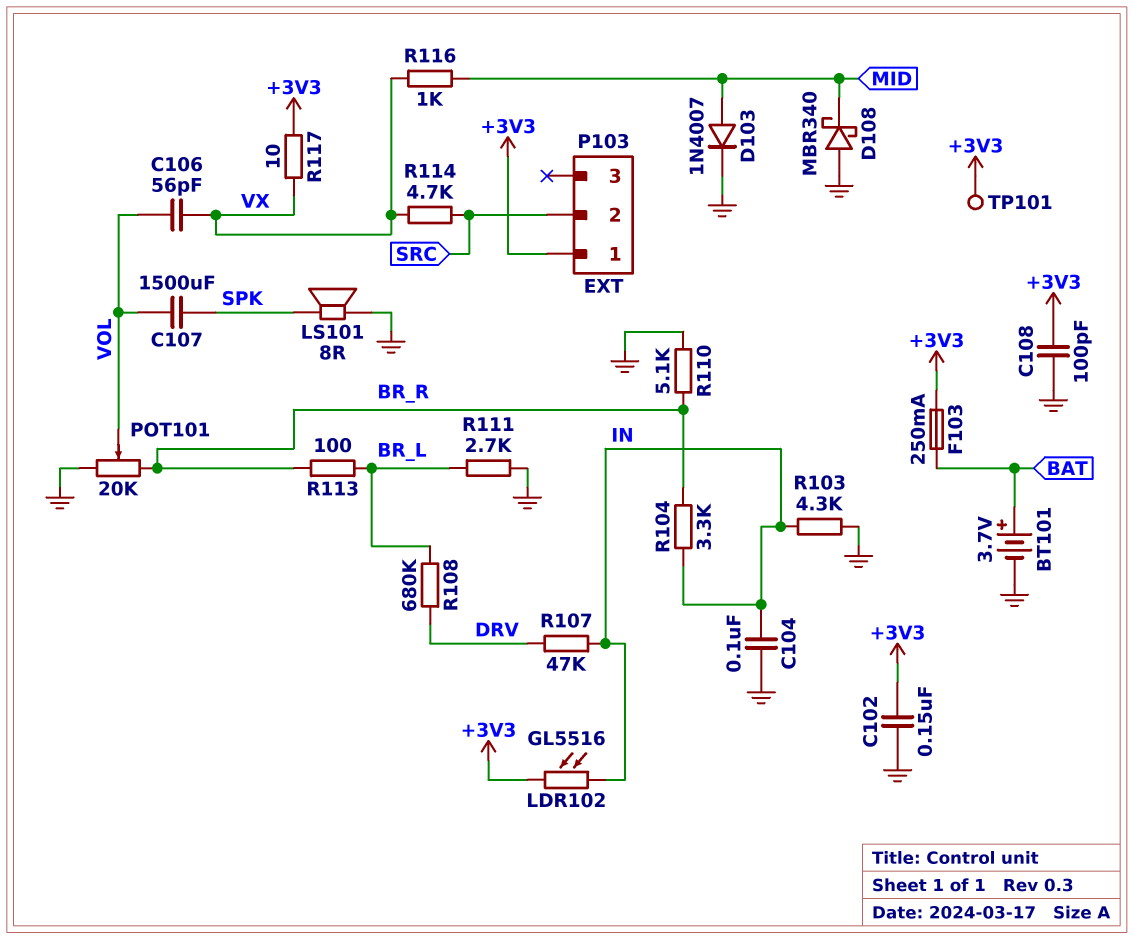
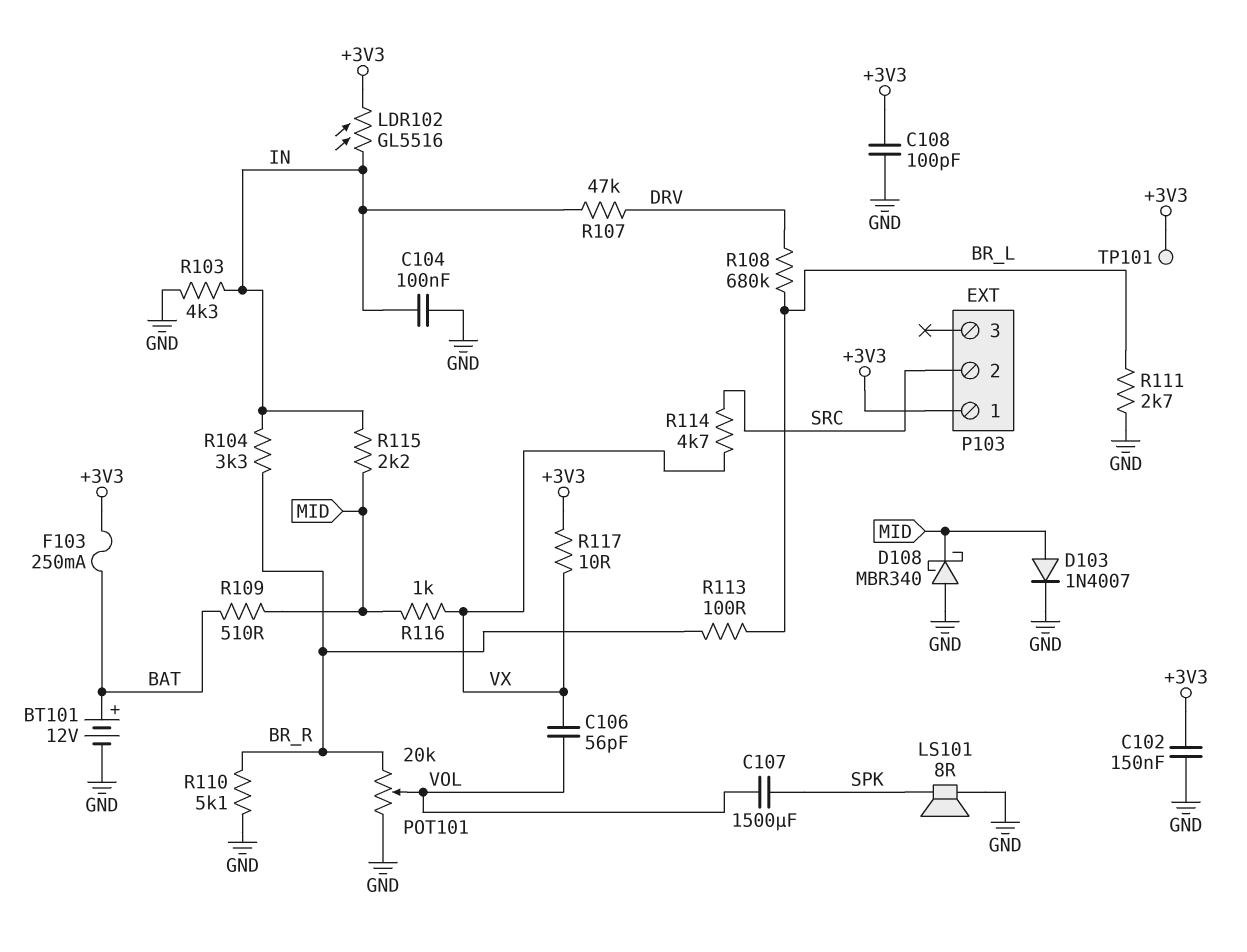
BT101: 3.7V (plus BAT, minus GND) -> 12V (plus BAT, minus GND)
R109: none -> 510 (BAT, MID)
R115: none -> 2.2k (IN, MID)

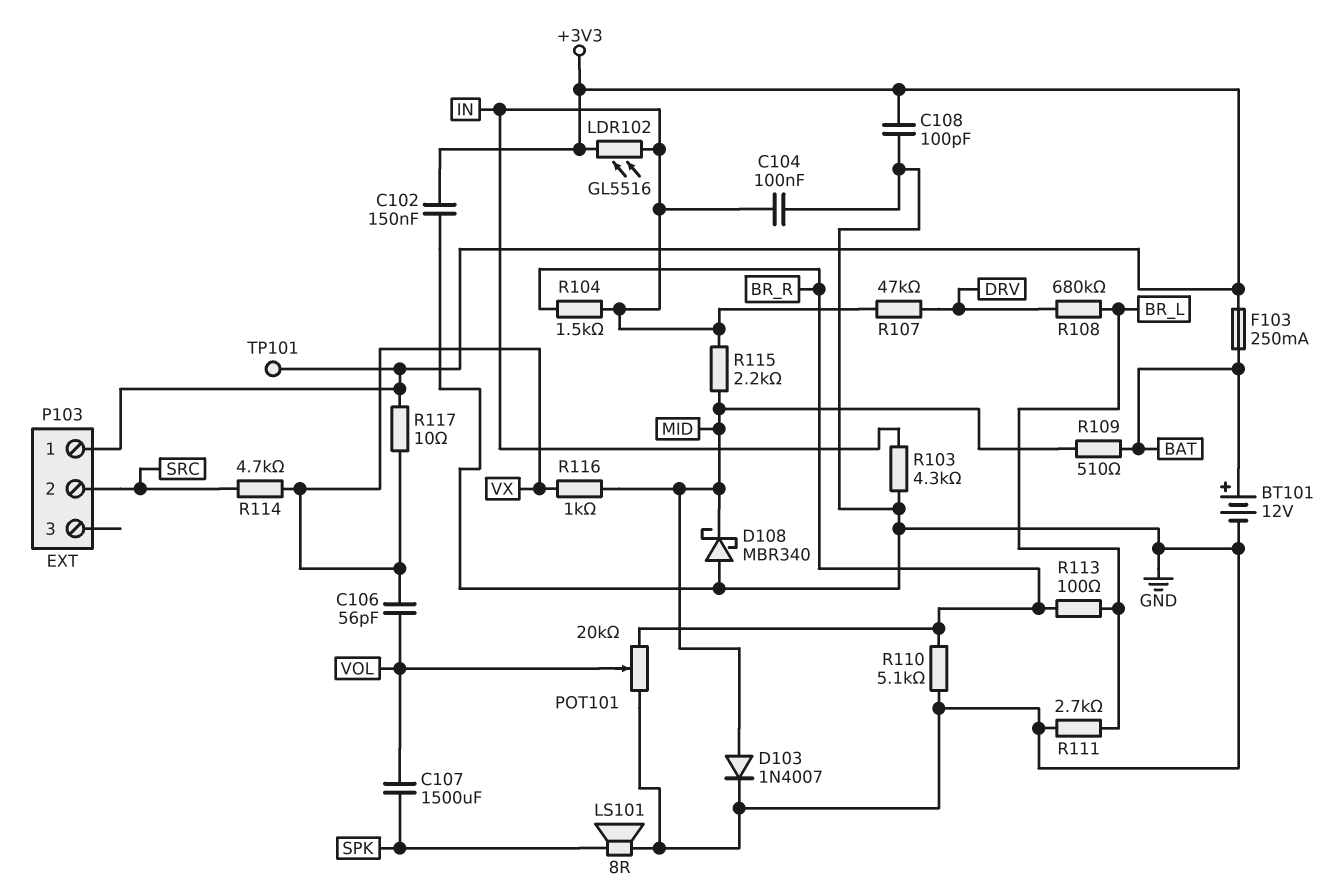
R104: 3.3k (BR_R, IN) -> 1.5k (BR_R, IN)

